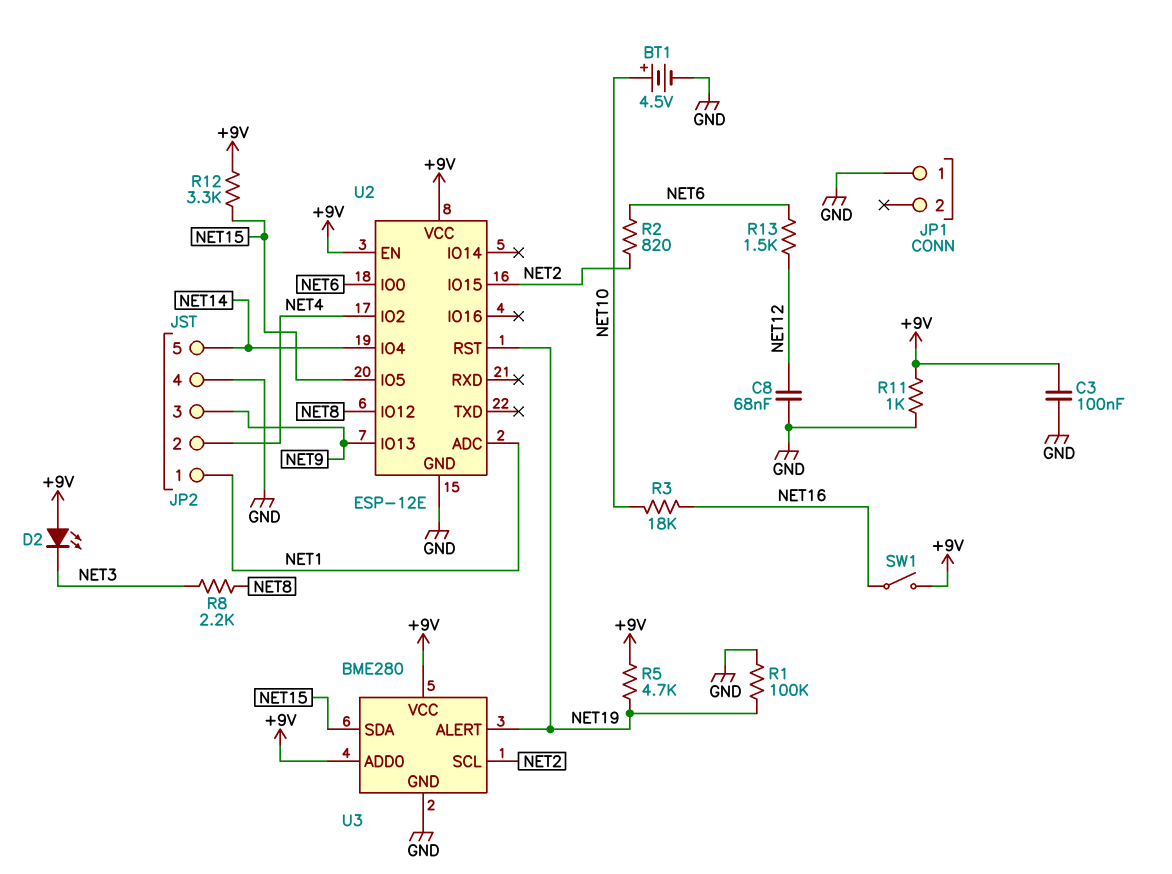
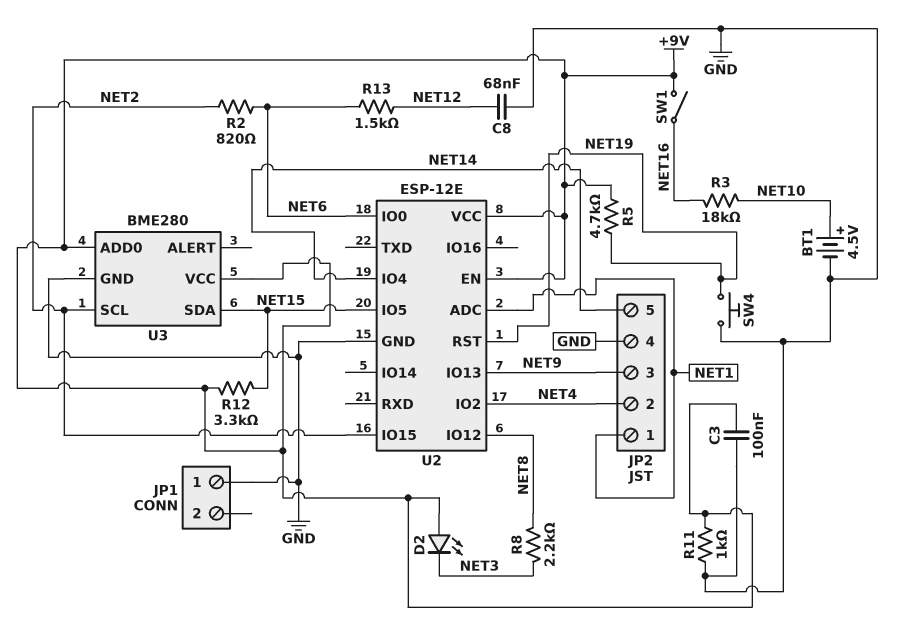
R1: 100k (GND, NET19) -> none
SW4: none -> button (GND, NET19)
U3 pin ALERT: NET19 -> none

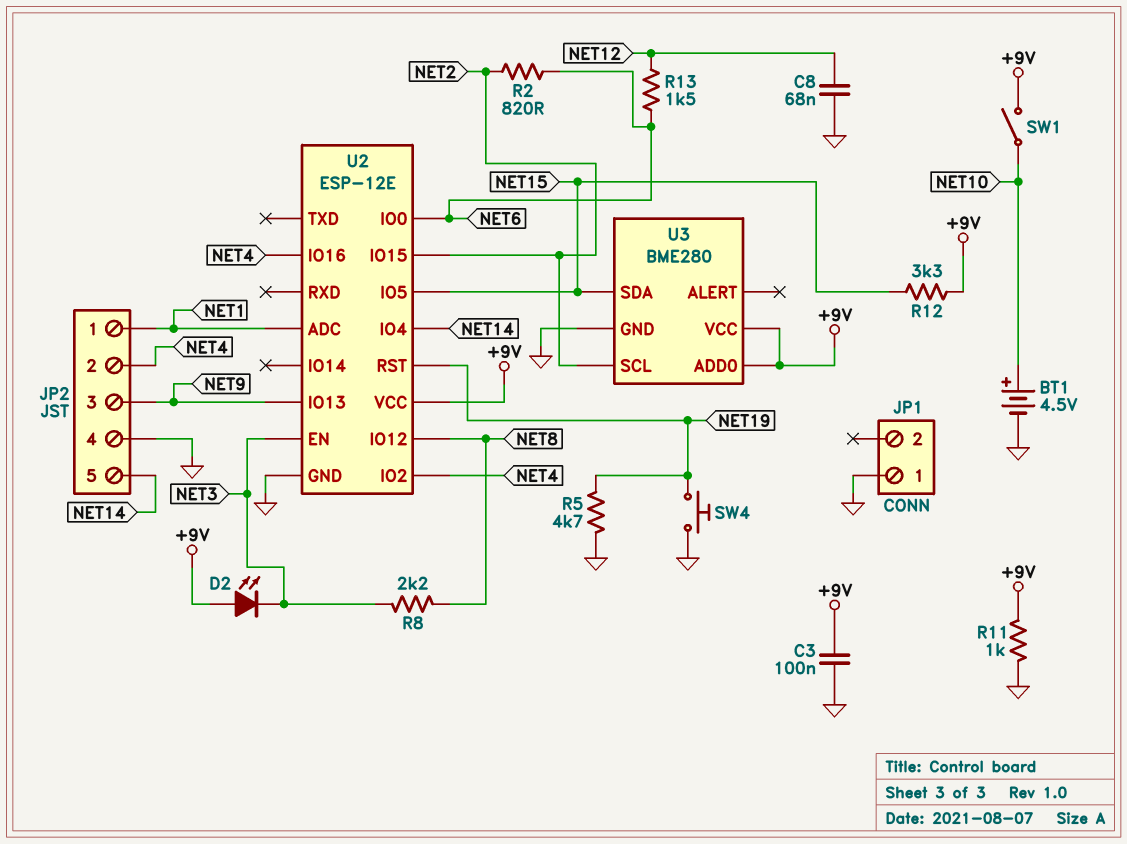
R3: 18k (NET10, NET16) -> none
R5: 4.7k (+9V, NET19) -> 4.7k (GND, NET19)
SW1: switch (+9V, NET16) -> switch (+9V, NET10)
U2 pin EN: +9V -> NET3
U2 pin IO16: none -> NET4

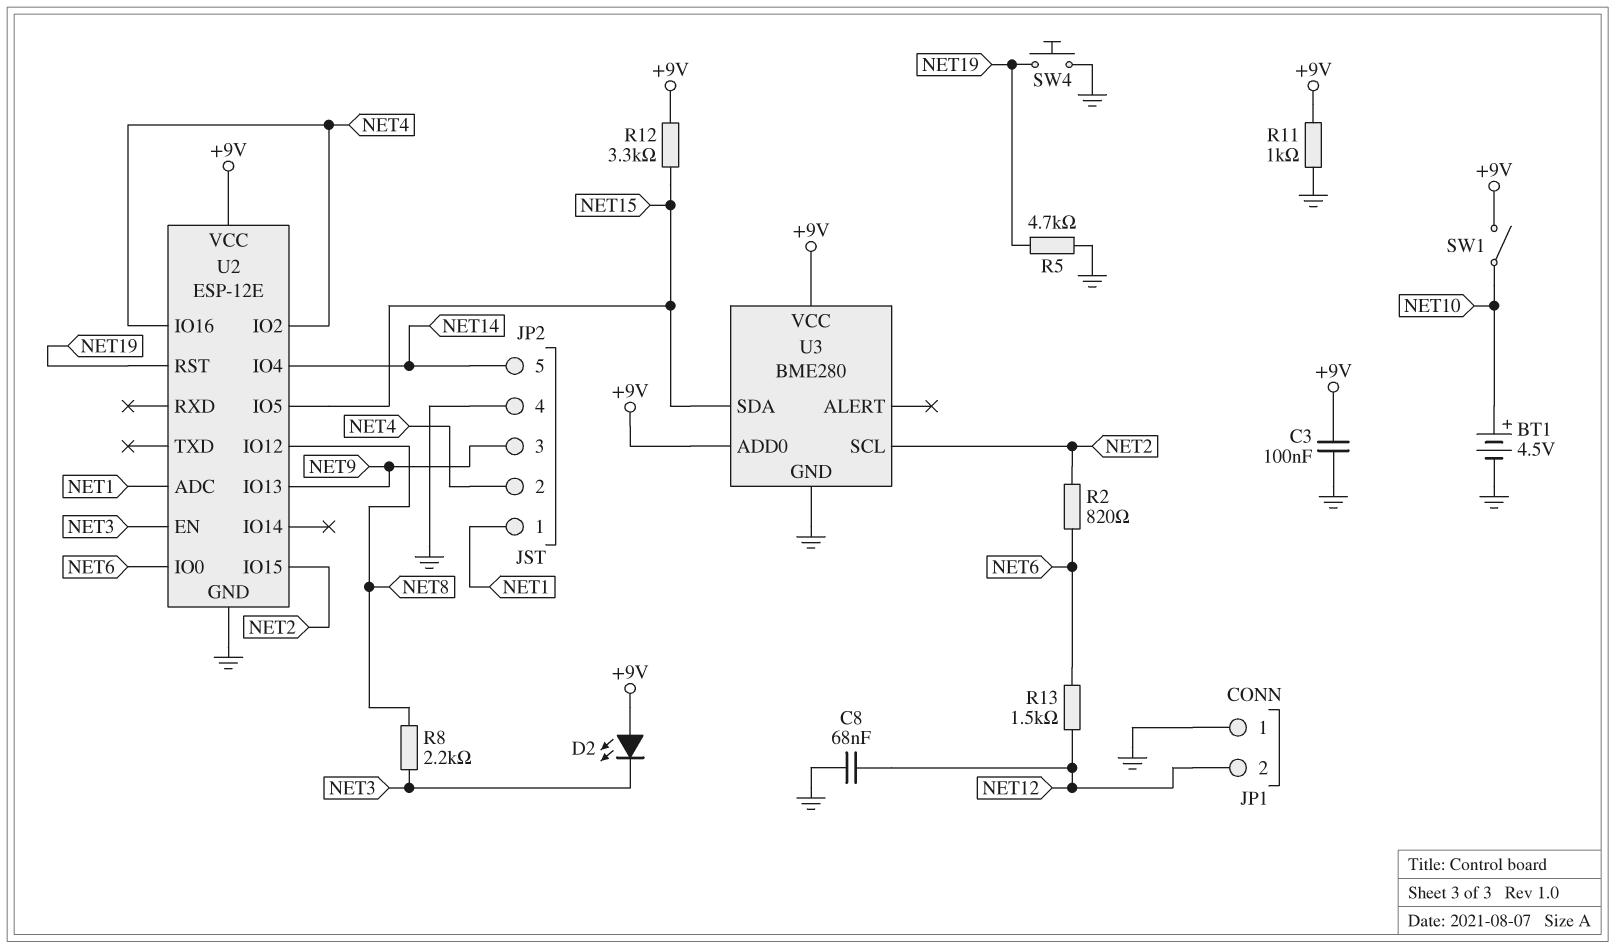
JP1 pin 2: none -> NET12

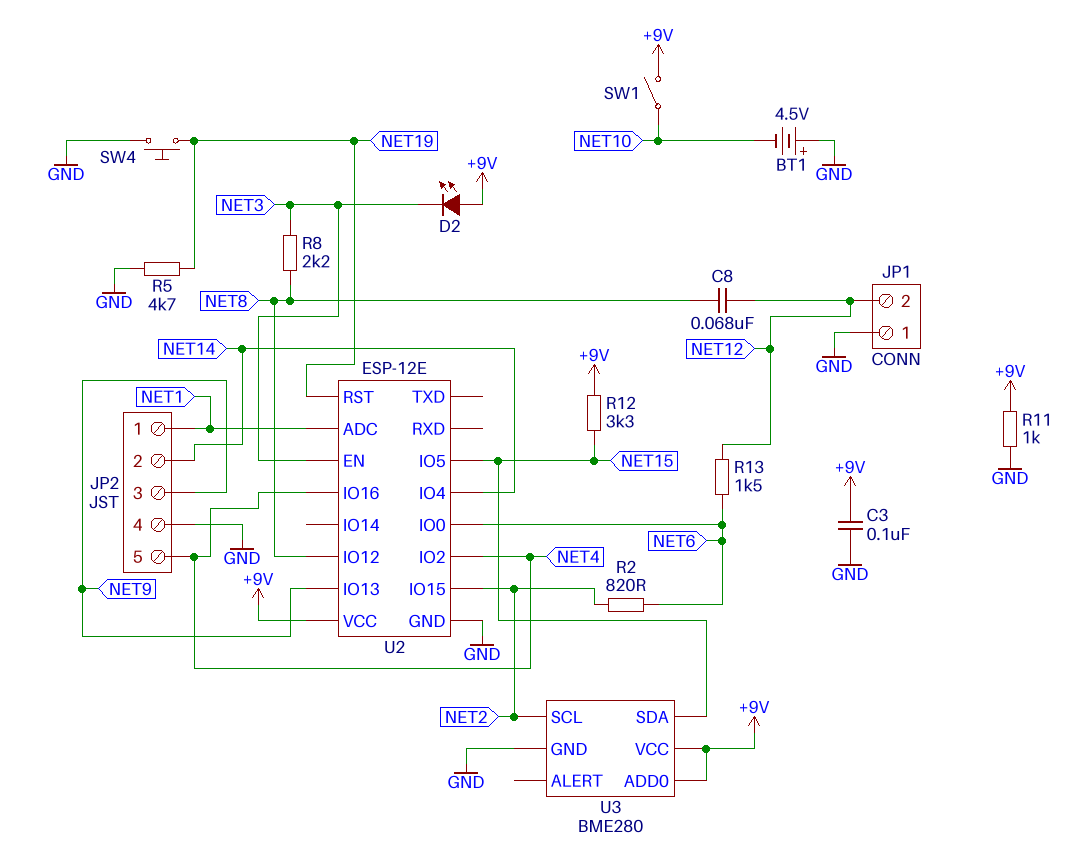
BT1: 4.5V (plus NET10, minus GND) -> 4.5V (plus GND, minus NET10)
C8: 68nF (GND, NET12) -> 68nF (NET8, NET12)
JP2 pin 2: NET4 -> NET14
JP2 pin 5: NET14 -> NET4

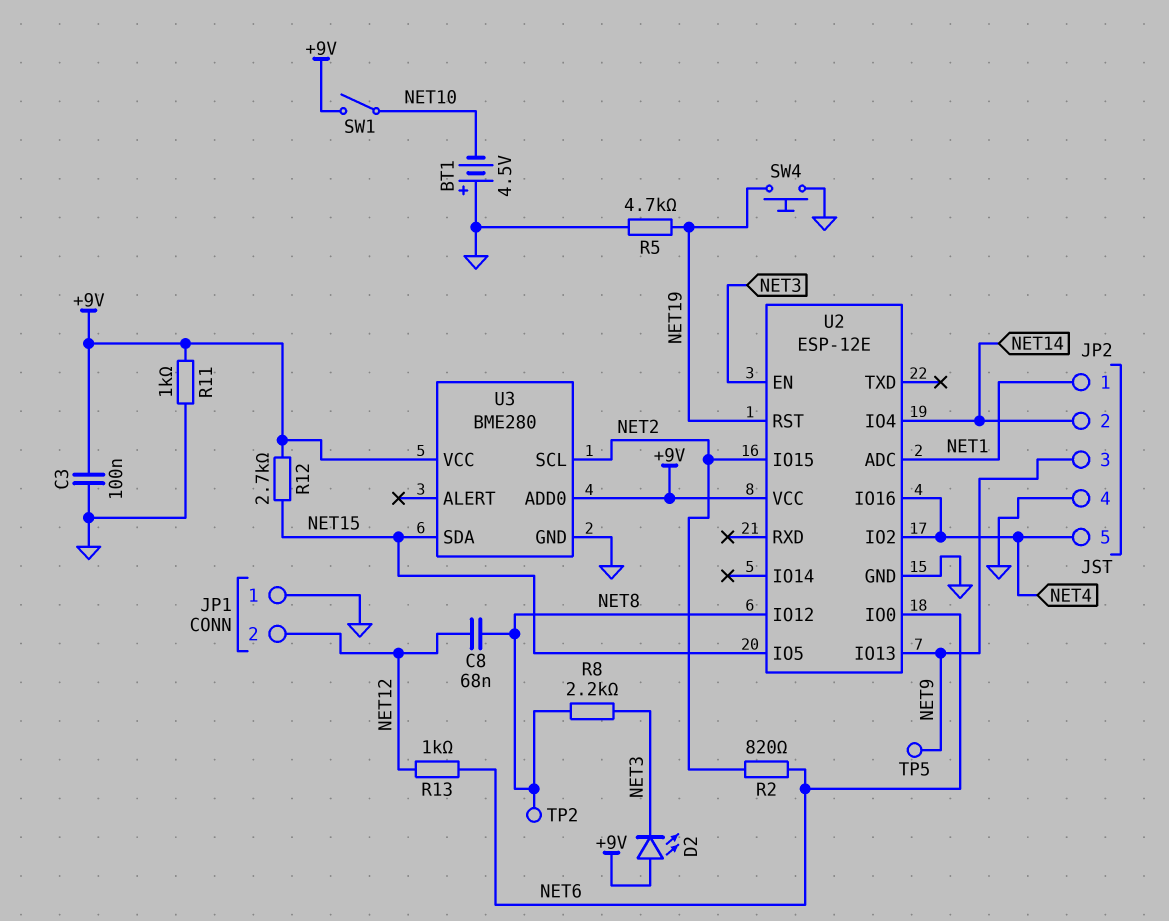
R12: 3.3k (+9V, NET15) -> 2.7k (+9V, NET15)
R13: 1.5k (NET6, NET12) -> 1k (NET6, NET12)
TP2: none -> test point (NET8)
TP5: none -> test point (NET9)

